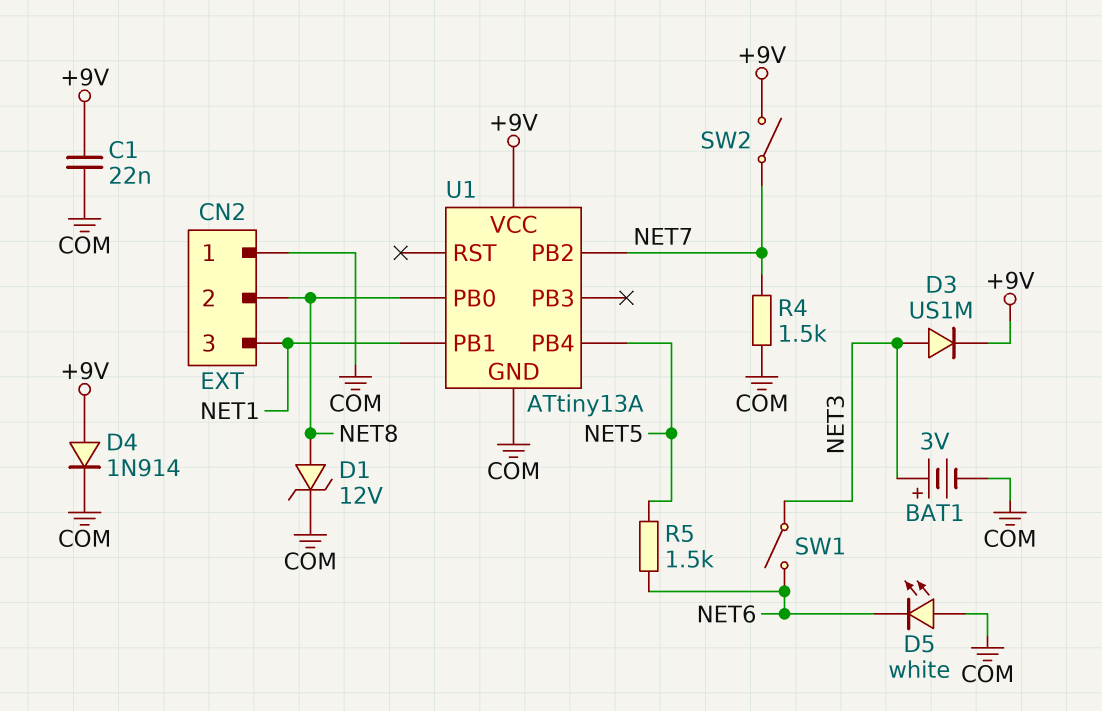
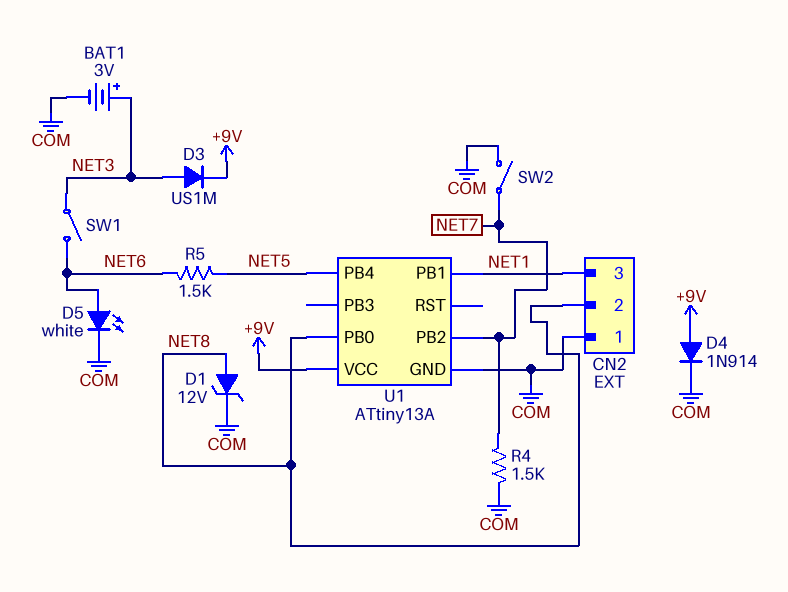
C1: 22nF (+9V, COM) -> none
D5: LED white (A COM, K NET6) -> LED white (A NET6, K COM)
SW2: switch (+9V, NET7) -> switch (COM, NET7)

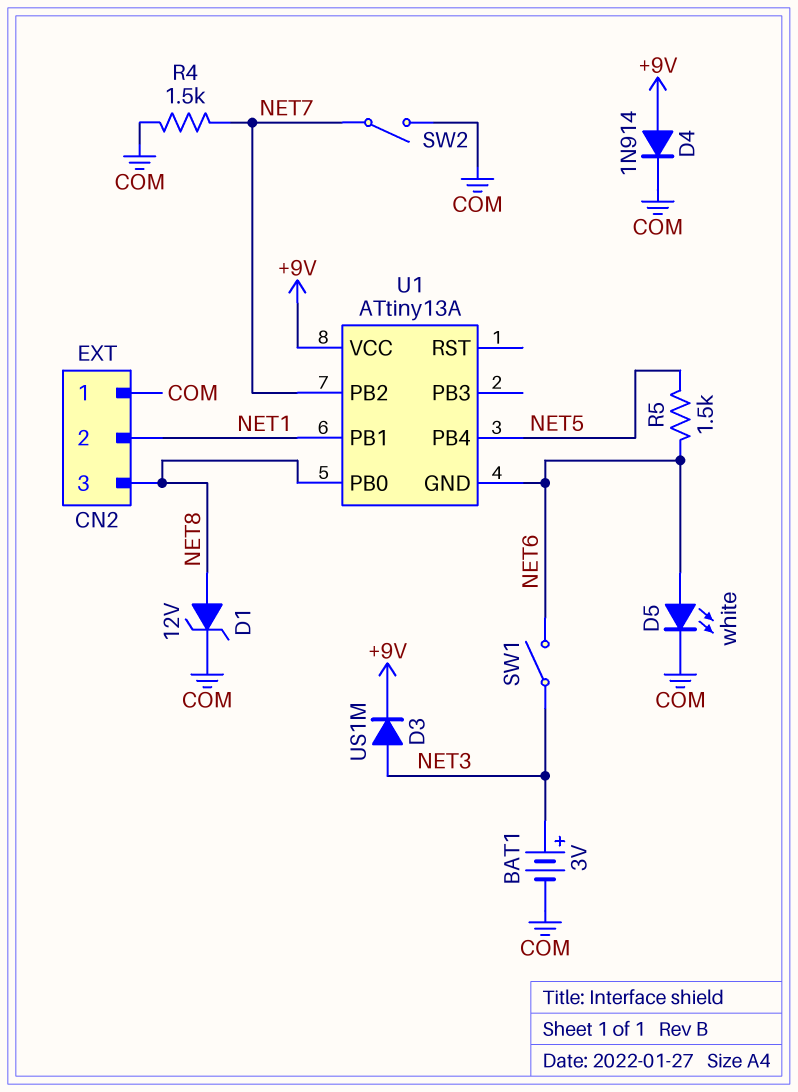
CN2 pin 2: NET8 -> NET1
CN2 pin 3: NET1 -> NET8
U1 pin GND: COM -> NET6

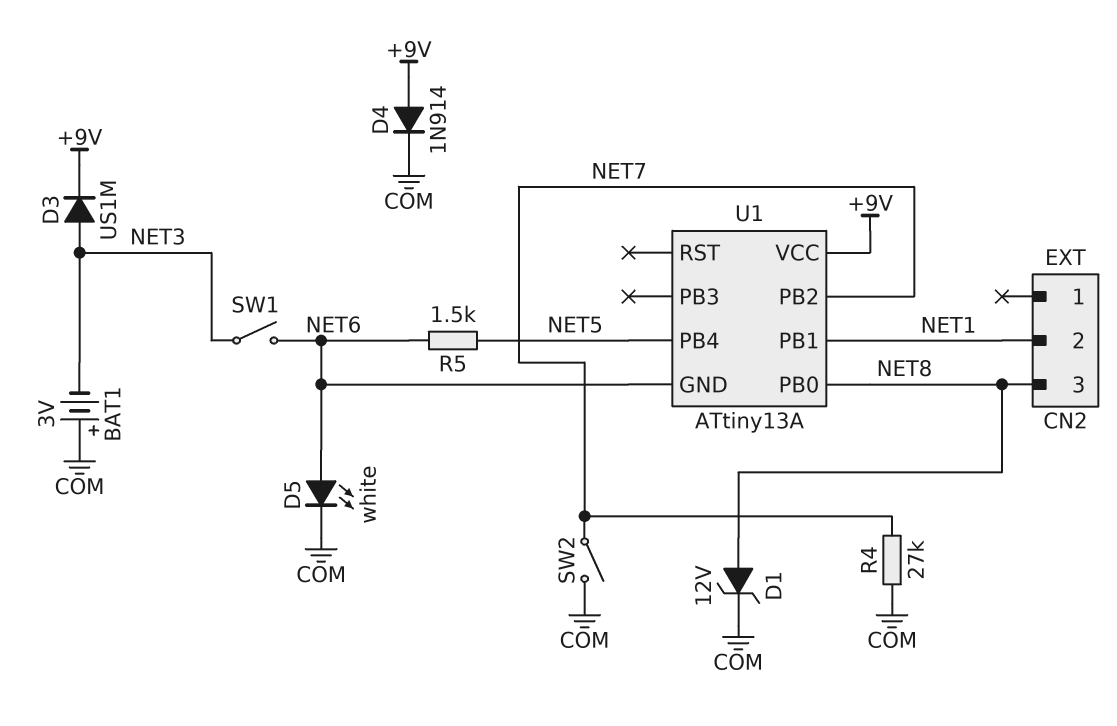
BAT1: 3V (plus NET3, minus COM) -> 3V (plus COM, minus NET3)
CN2 pin 1: COM -> none
R4: 1.5k (COM, NET7) -> 27k (COM, NET7)

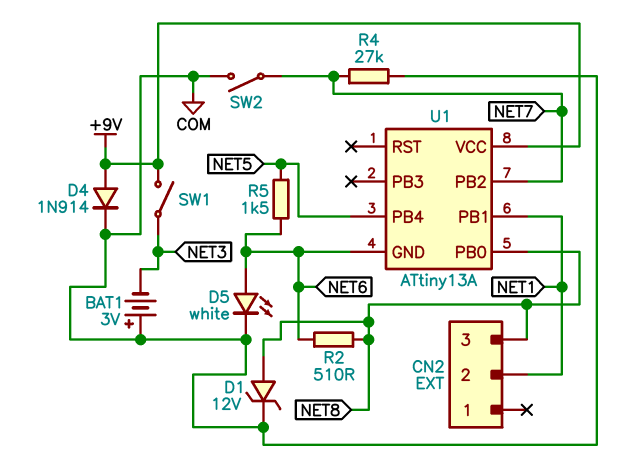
D3: diode US1M (A NET3, K +9V) -> none
R2: none -> 510 (NET6, NET8)
SW1: switch (NET3, NET6) -> switch (+9V, NET3)

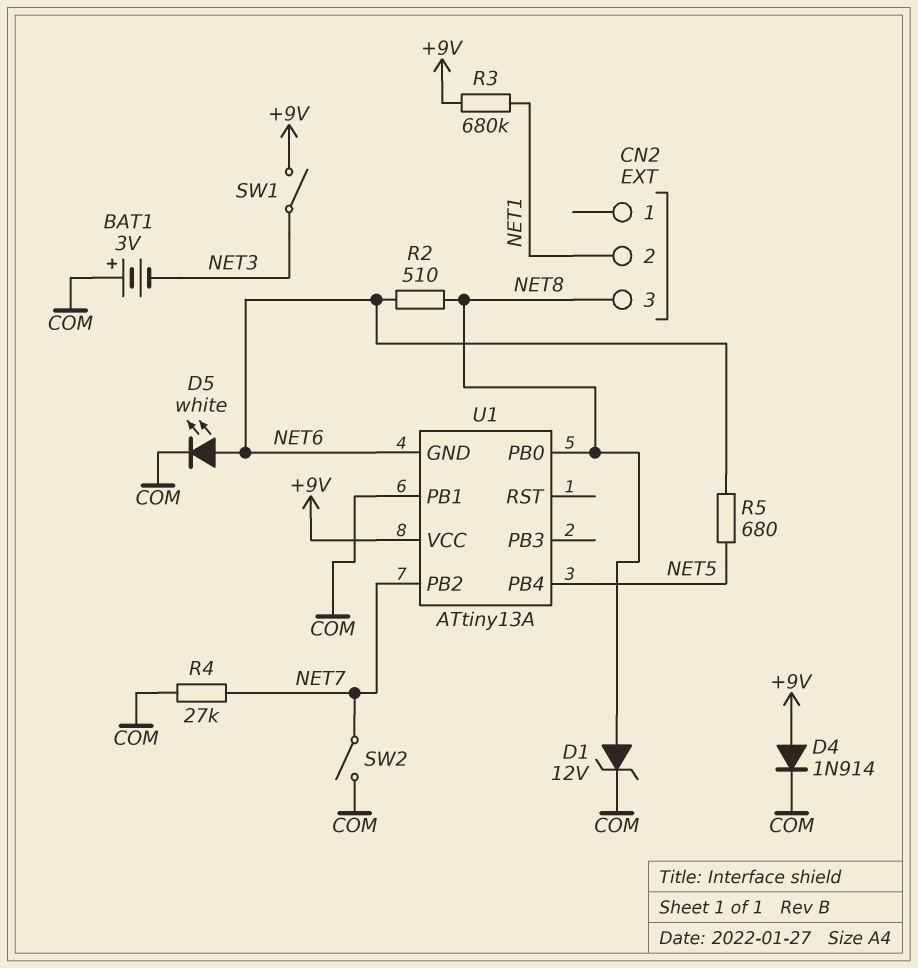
R3: none -> 680k (+9V, NET1)
R5: 1.5k (NET5, NET6) -> 680 (NET5, NET6)
U1 pin PB1: NET1 -> COM

